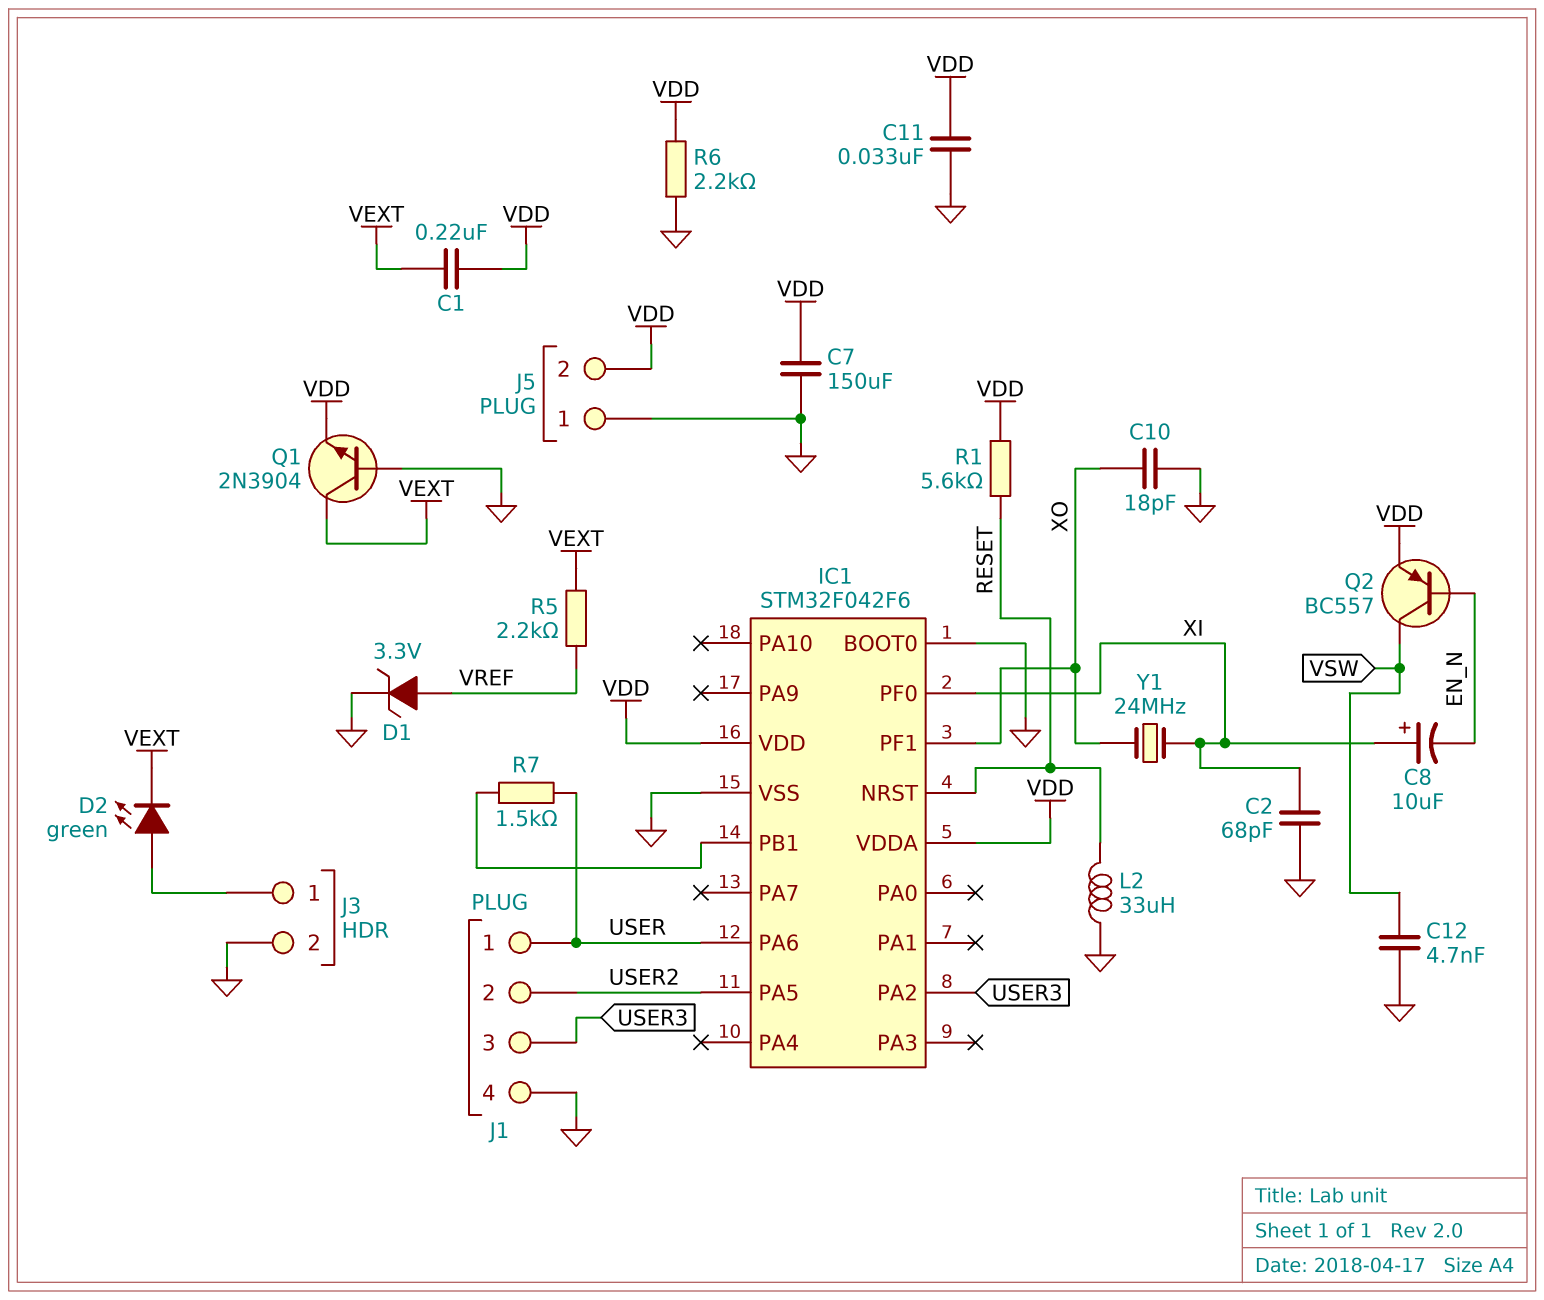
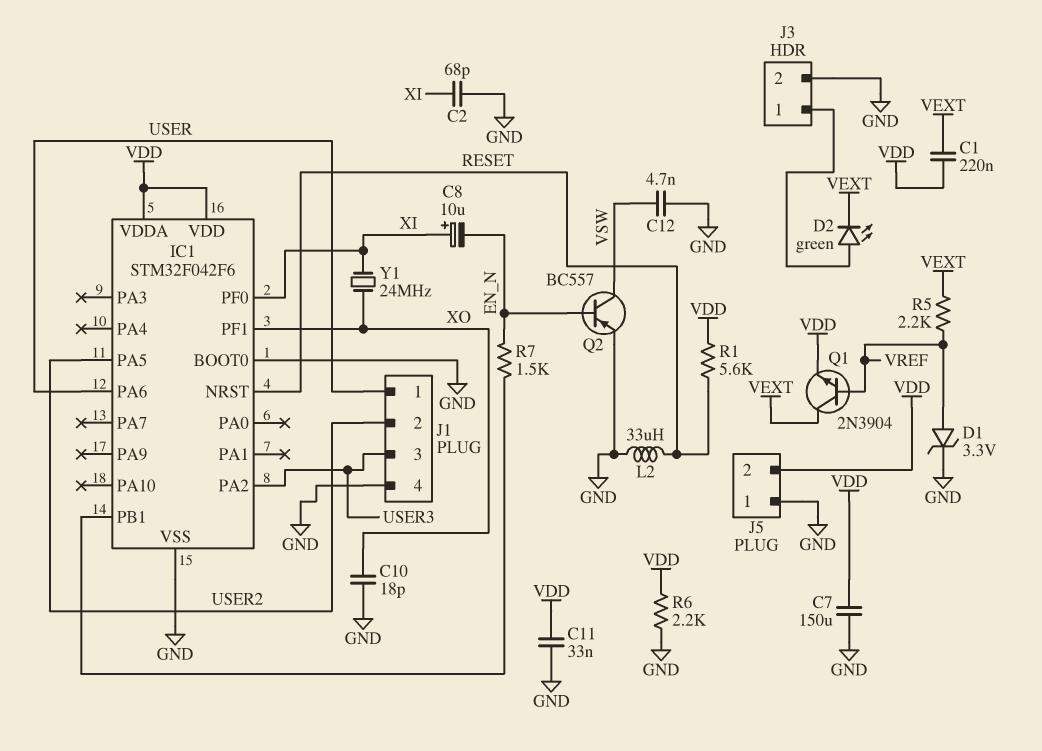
Q1: NPN 2N3904 (B GND, C VEXT, E VDD) -> NPN 2N3904 (B VREF, C VEXT, E VDD)
Q2: PNP BC557 (B EN_N, C VSW, E VDD) -> PNP BC557 (B EN_N, C VSW, E GND)
R7: 1.5k (IC1/PB1, USER) -> 1.5k (EN_N, IC1/PB1)

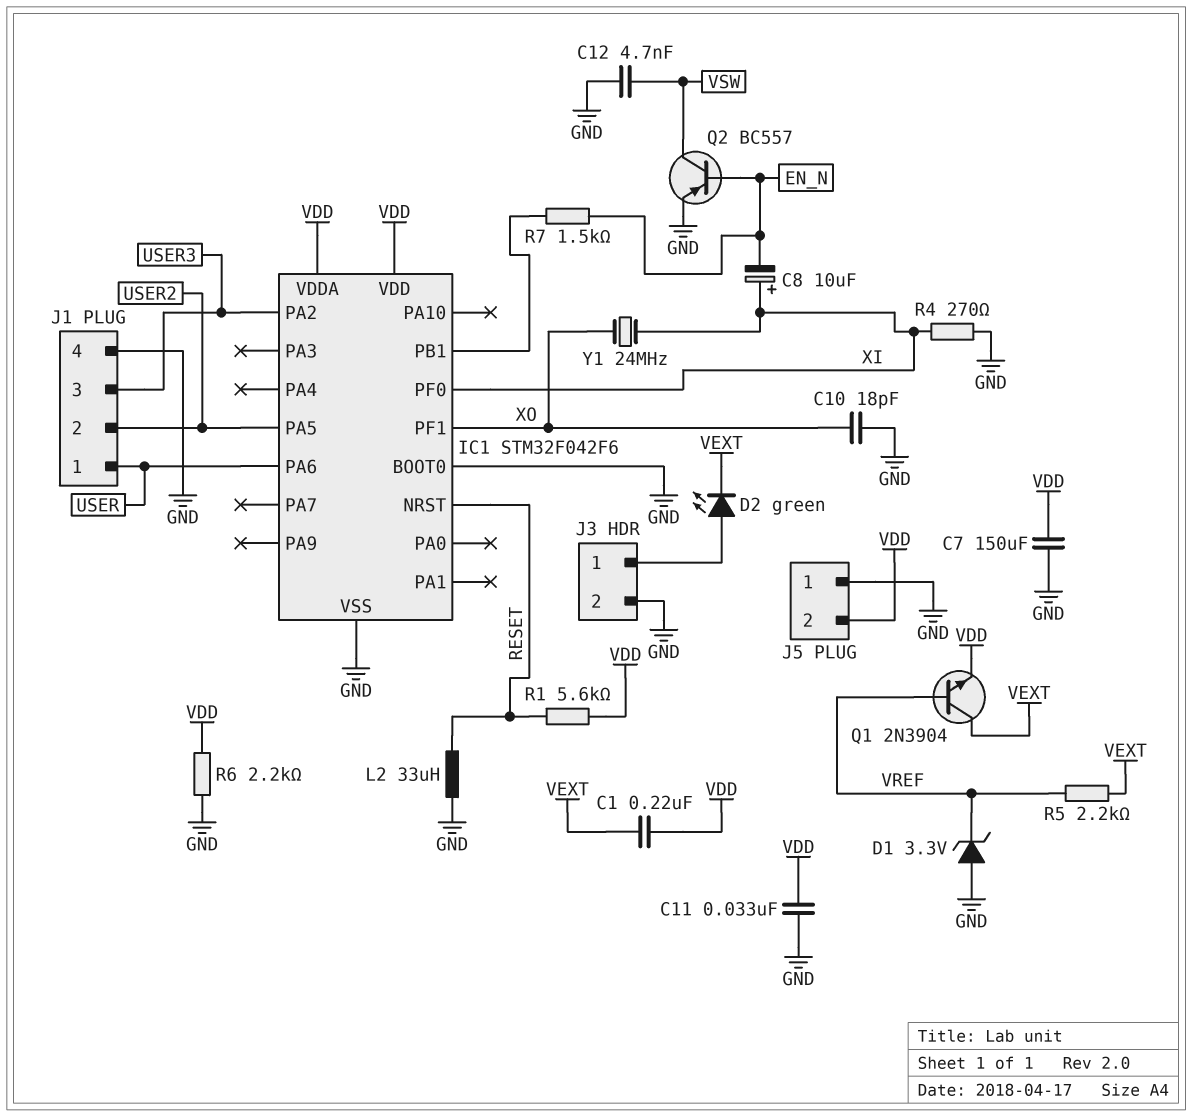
C2: 68pF (GND, XI) -> none
D1: zener 3.3V (A VREF, K GND) -> zener 3.3V (A GND, K VREF)
R4: none -> 270 (GND, XI)

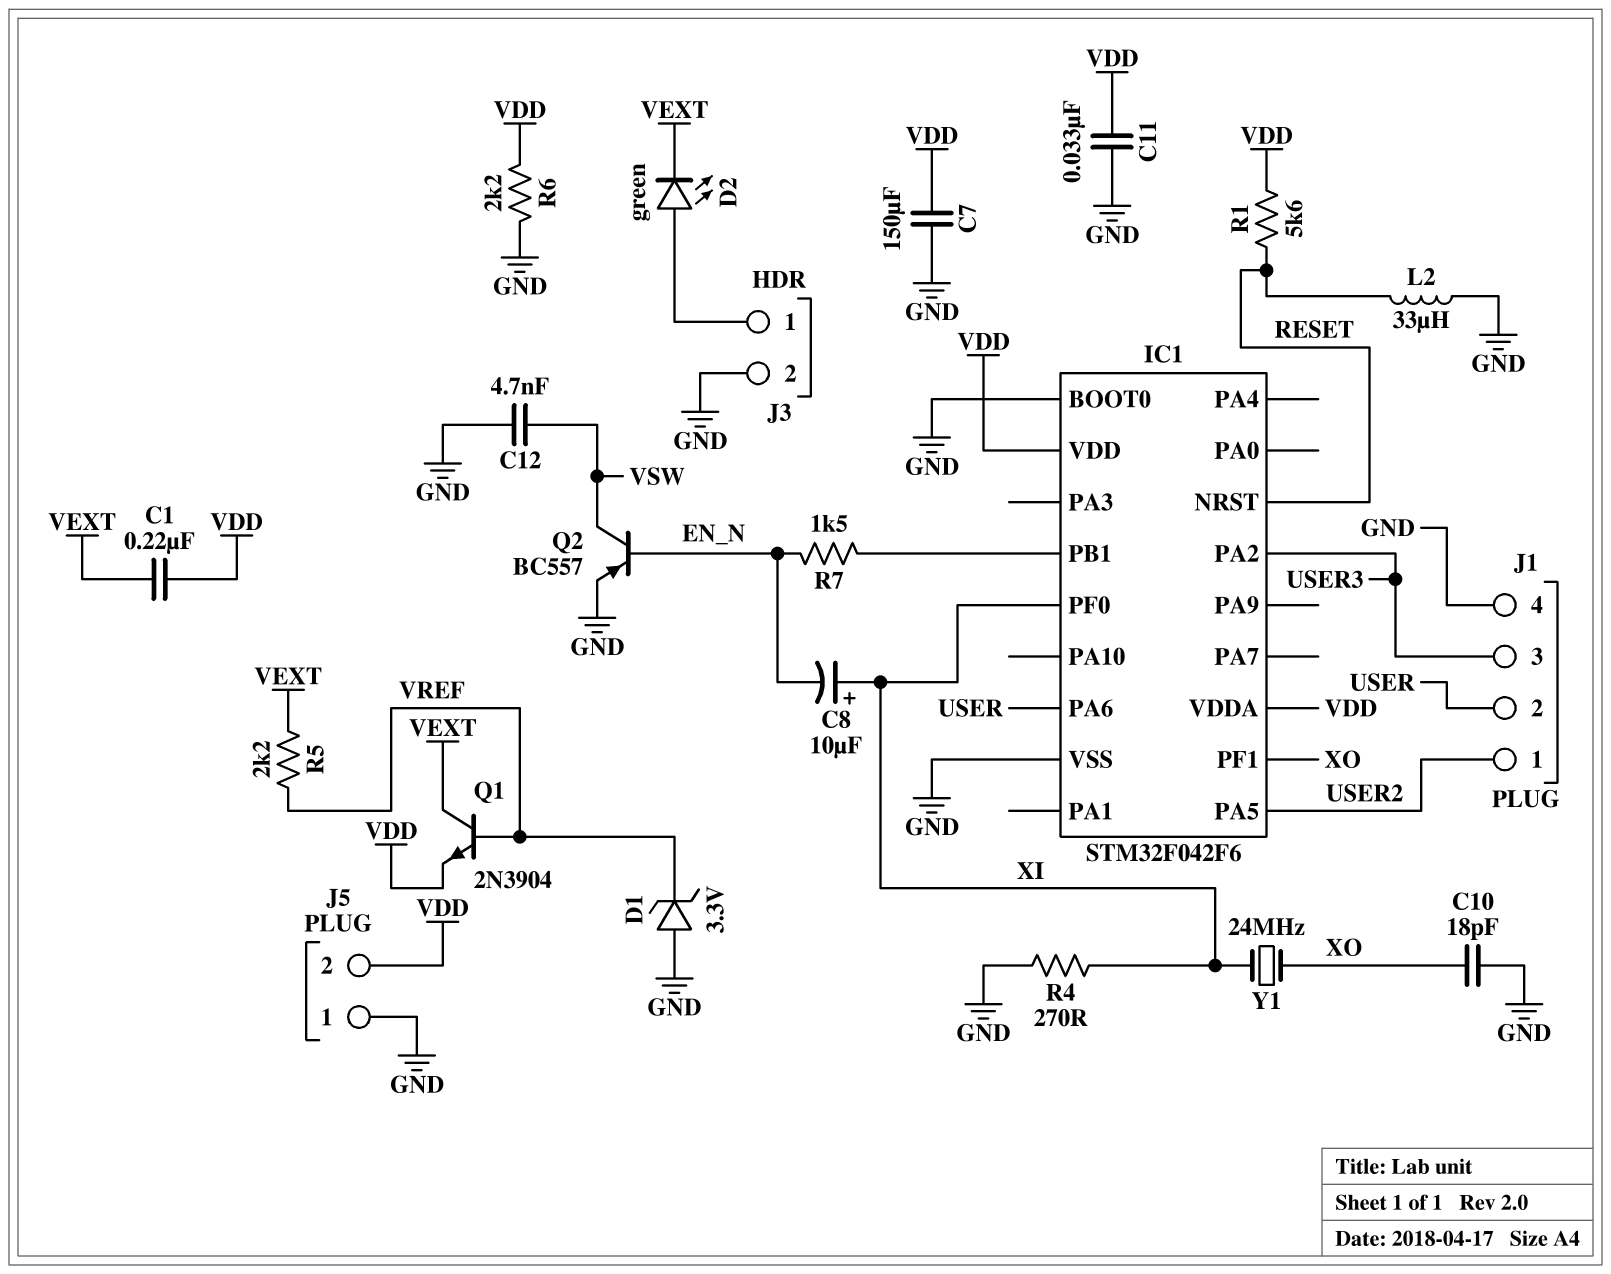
J1 pin 1: USER -> USER2
J1 pin 2: USER2 -> USER

